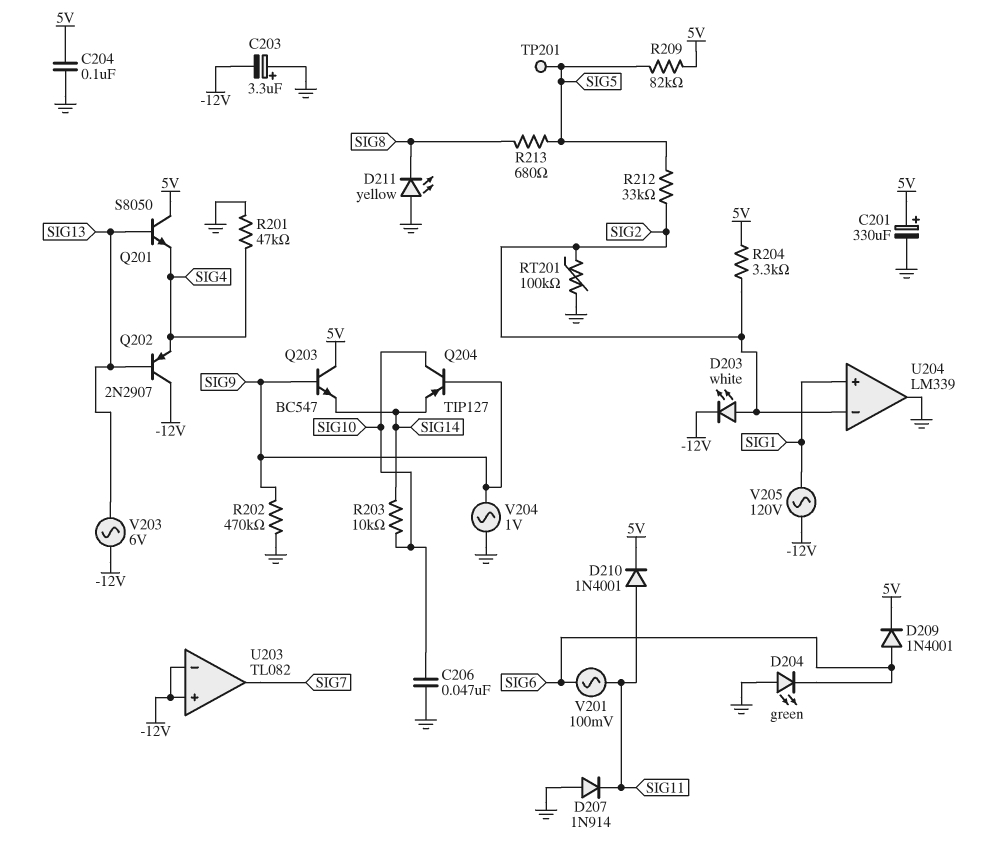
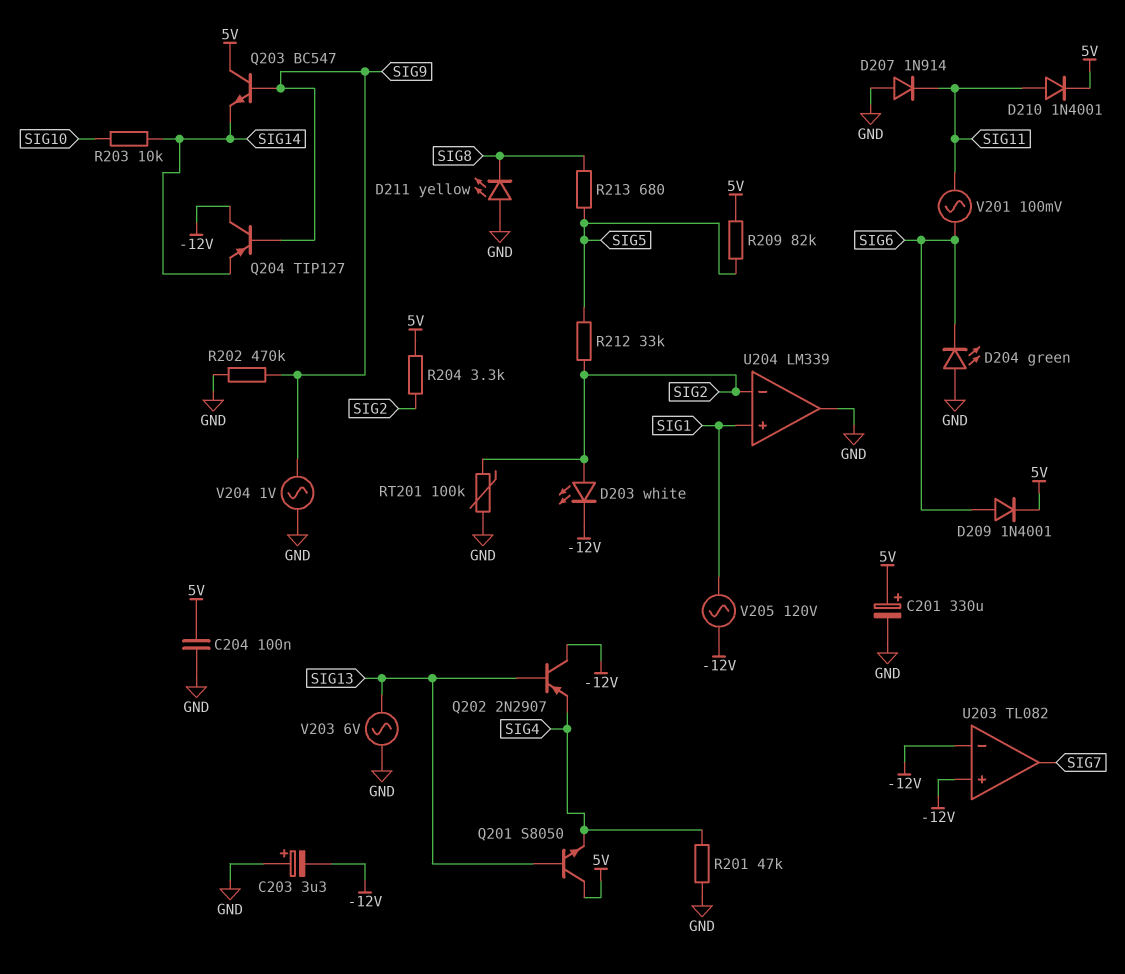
C206: 47nF (GND, SIG10) -> none
Q204: PNP TIP127 (B SIG9, C SIG10, E SIG14) -> PNP TIP127 (B SIG9, C -12V, E SIG14)
TP201: test point (SIG5) -> none
V203: AC 6V (-12V, SIG13) -> AC 6V (GND, SIG13)

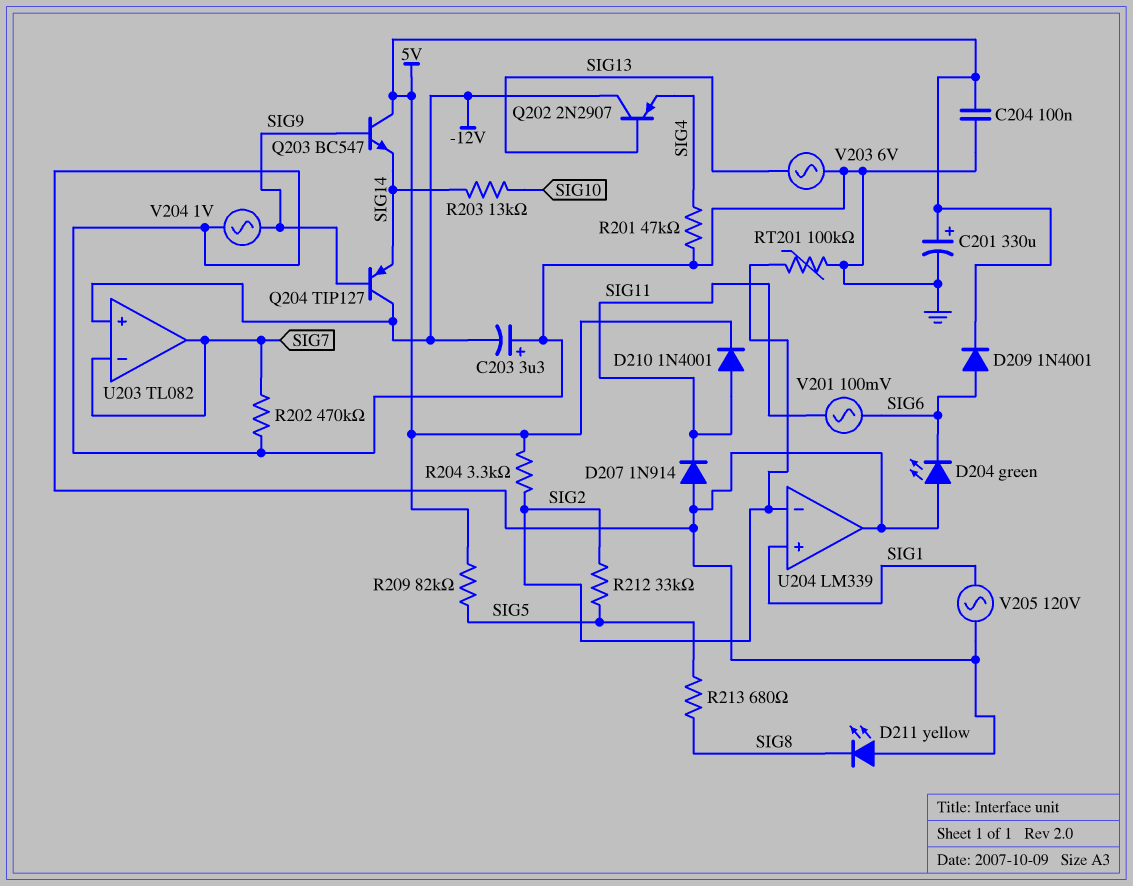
D203: LED white (A SIG2, K -12V) -> none
Q201: NPN S8050 (B SIG13, C 5V, E SIG4) -> none
R202: 470k (GND, SIG9) -> 470k (GND, SIG7)
R203: 10k (SIG10, SIG14) -> 13k (SIG10, SIG14)
U203 pin in-: -12V -> SIG7
V205: AC 120V (-12V, SIG1) -> AC 120V (GND, SIG1)

